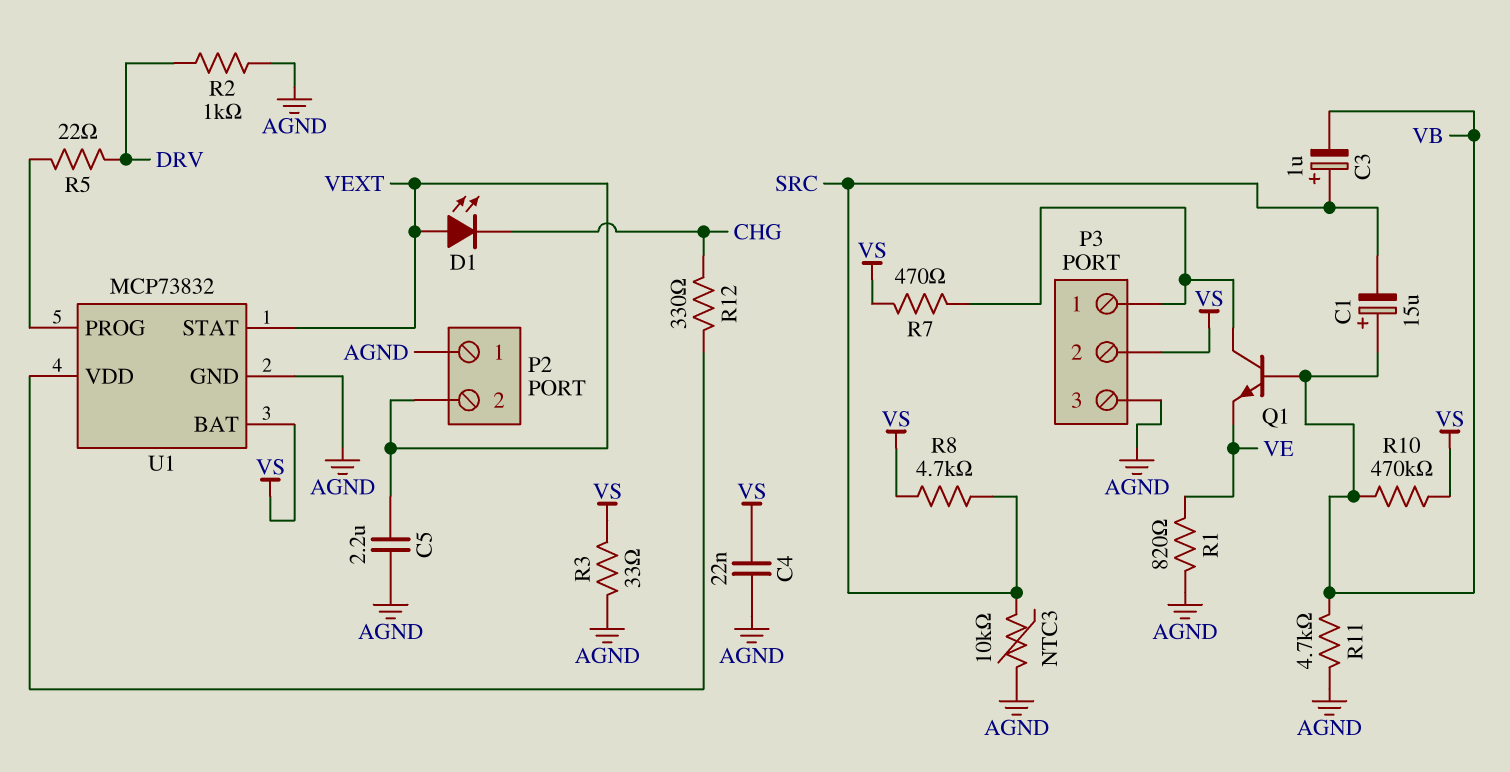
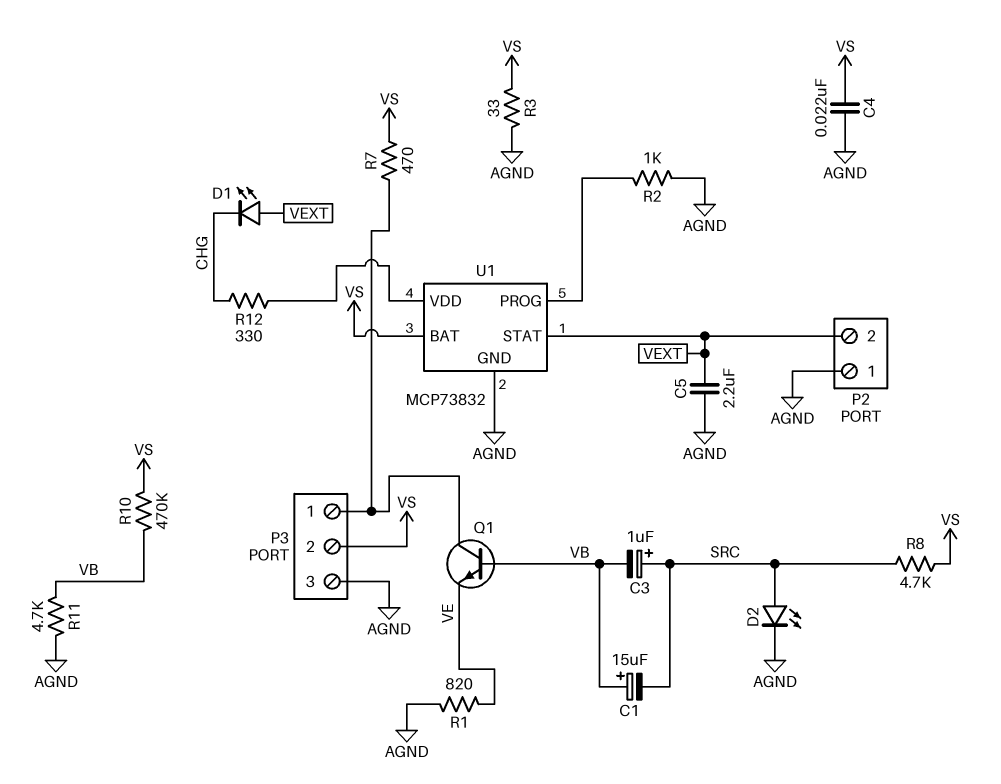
D2: none -> LED (A SRC, K AGND)
NTC3: 10k (AGND, SRC) -> none
R2: 1k (AGND, DRV) -> 1k (AGND, U1/PROG)
R5: 22 (DRV, U1/PROG) -> none

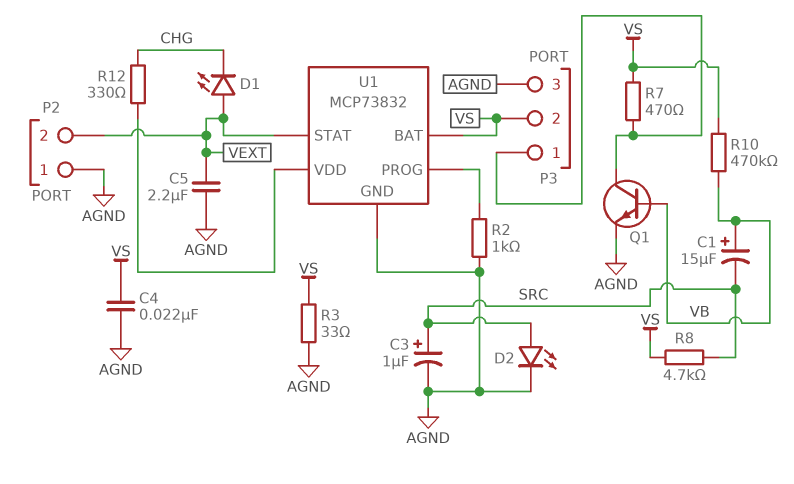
C3: 1uF (plus SRC, minus VB) -> 1uF (plus SRC, minus AGND)
Q1: NPN (B VB, C P3/1, E VE) -> NPN (B VB, C P3/1, E AGND)
R1: 820 (AGND, VE) -> none
R11: 4.7k (AGND, VB) -> none

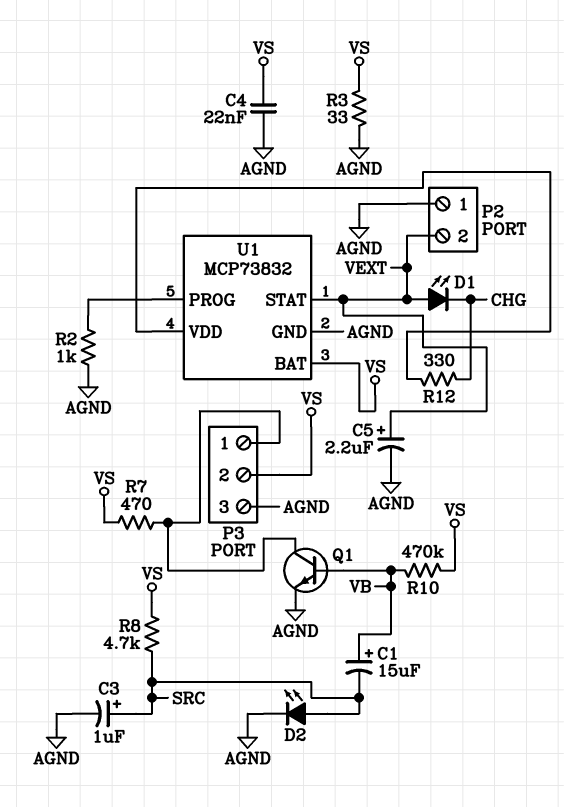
C5: 2.2uF (AGND, VEXT) -> 2.2uF (plus VEXT, minus AGND)

